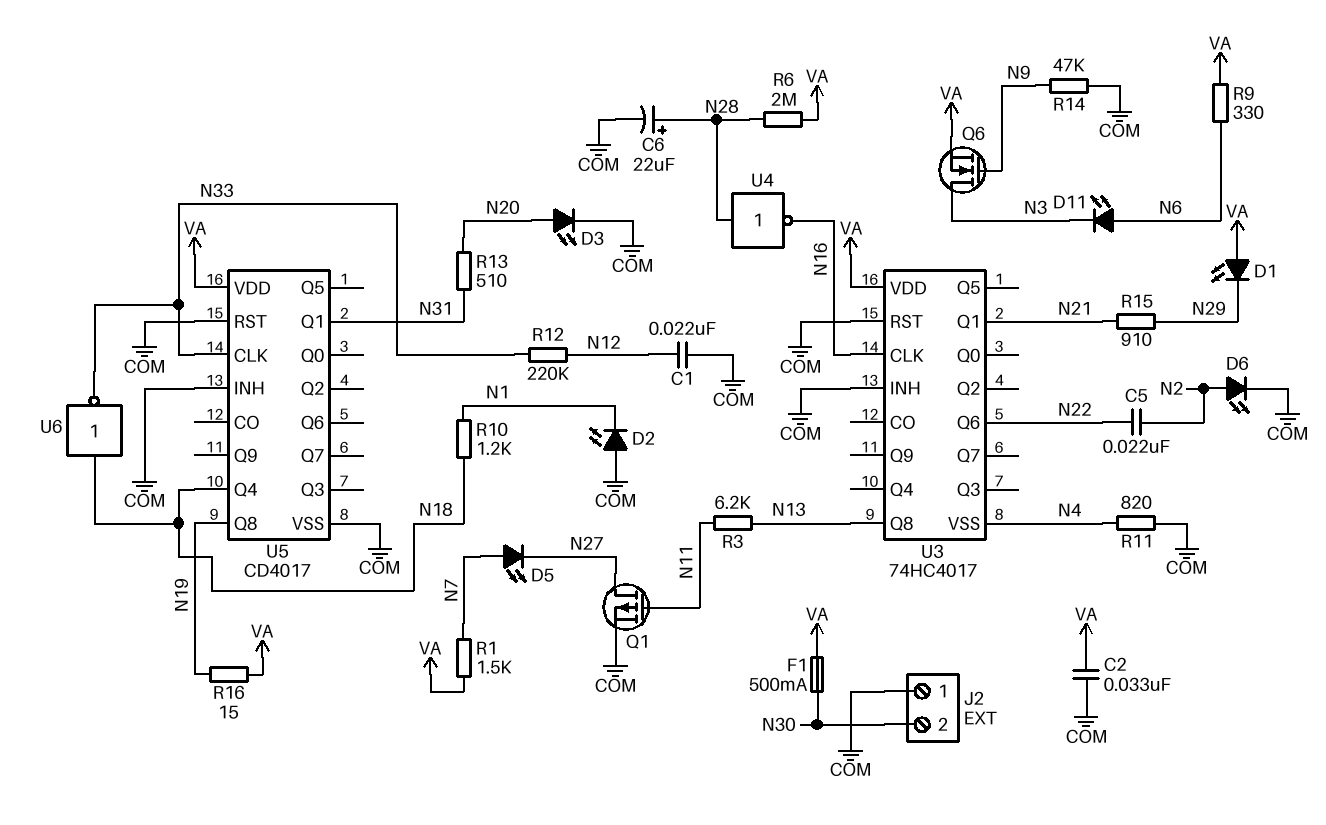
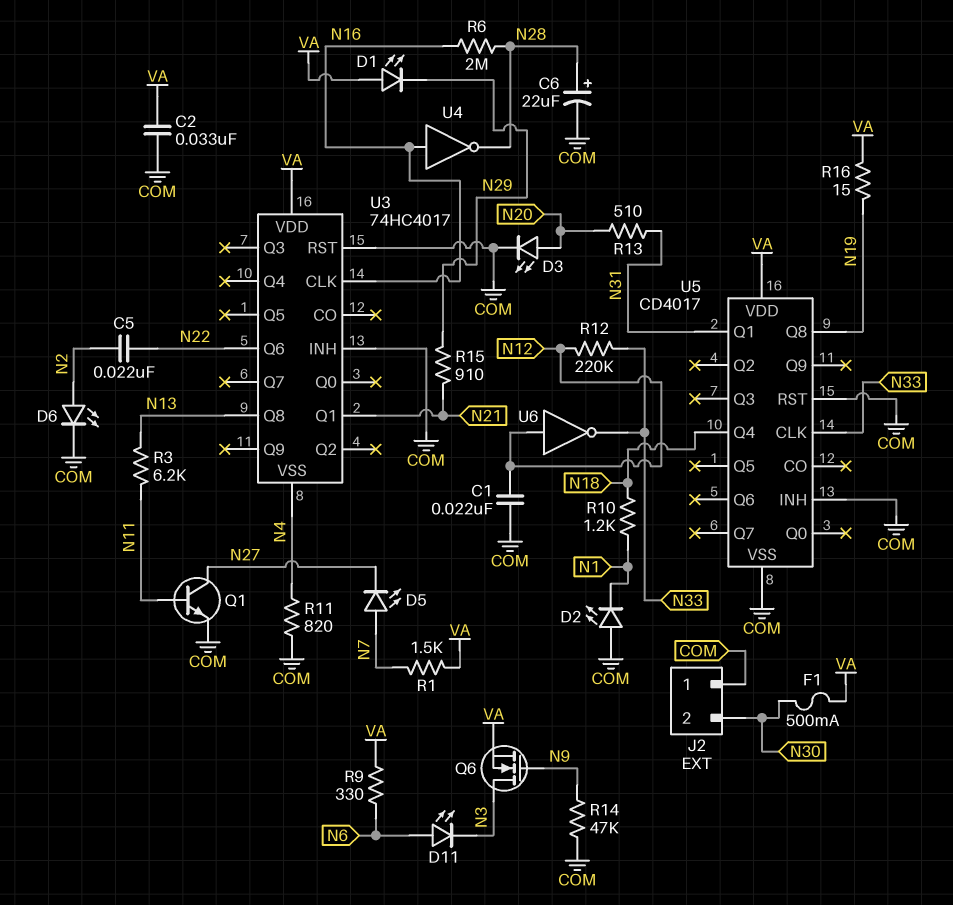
Q1: PMOS (G N11, D N27, S COM) -> NPN (B N11, C N27, E COM)
R6: 2M (N28, VA) -> 2M (N16, N28)
U4: NOT (in N28, out N16) -> NOT (in N16, out N28)
U6: NOT (in N18, out N33) -> NOT (in N12, out N33)

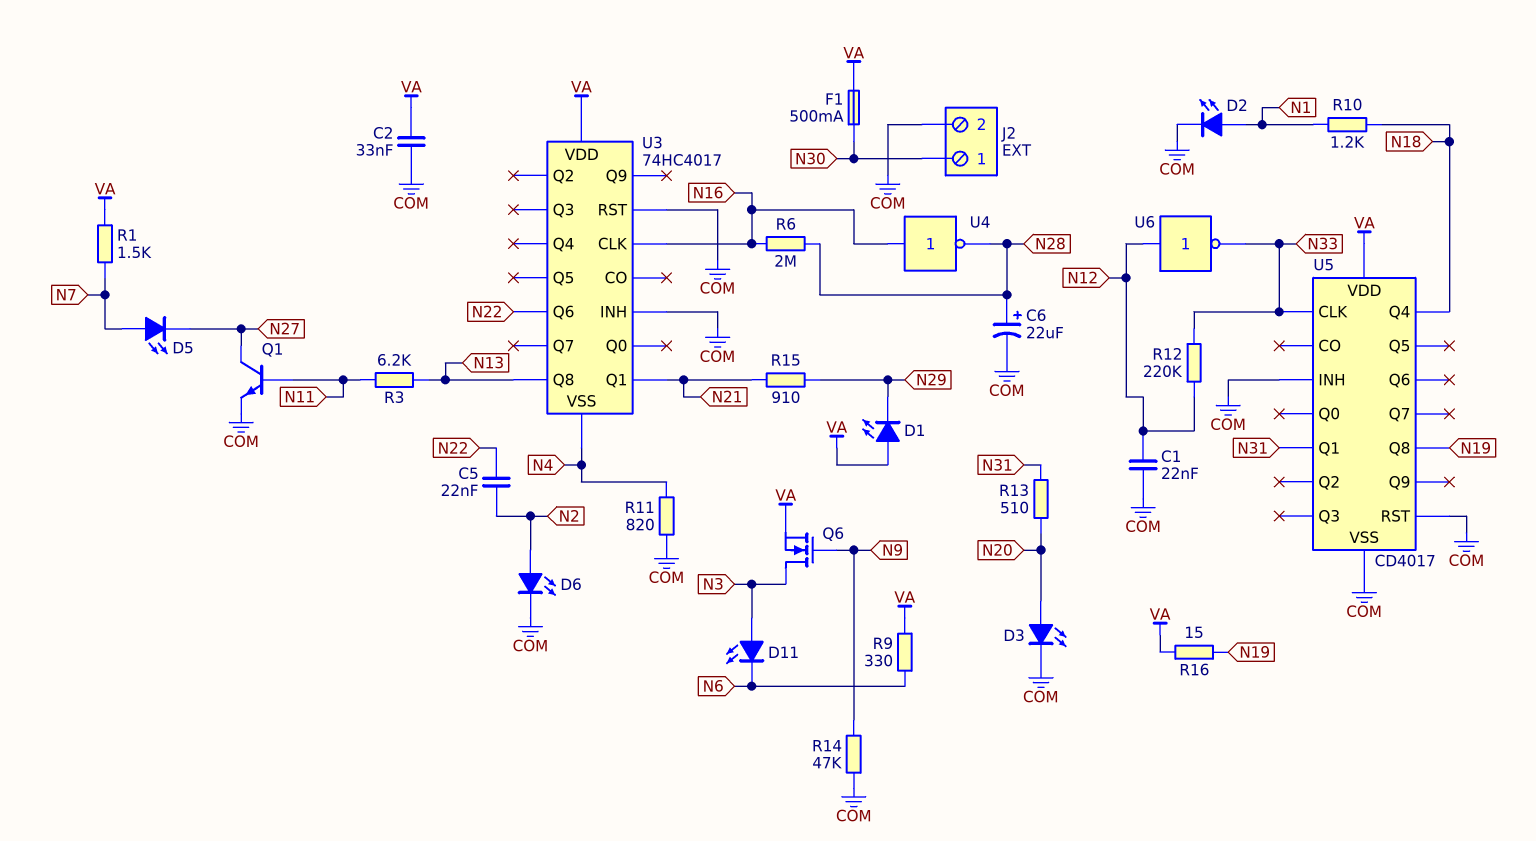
D2: LED (A COM, K N1) -> LED (A N1, K COM)
D11: LED (A N6, K N3) -> LED (A N3, K N6)
J2 pin 1: COM -> N30
J2 pin 2: N30 -> COM

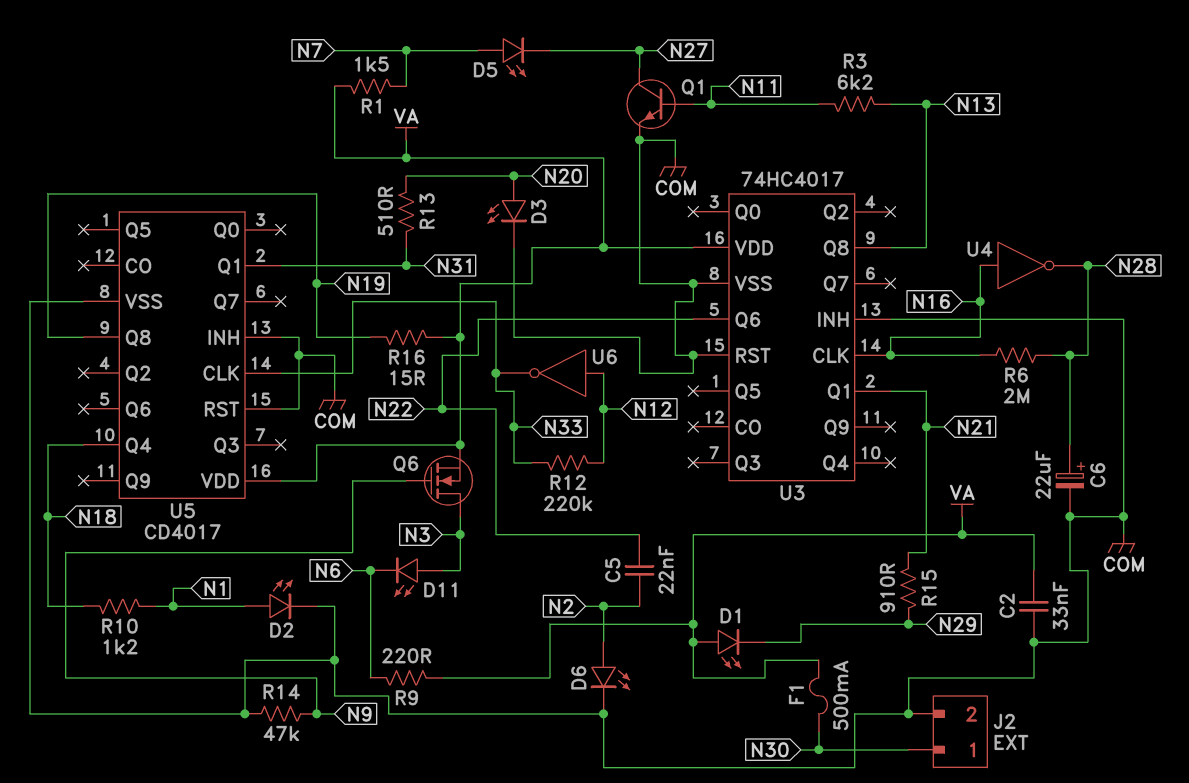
C1: 22nF (COM, N12) -> none
R9: 330 (N6, VA) -> 220 (N6, VA)
R11: 820 (COM, N4) -> none
U3 pin VSS: N4 -> COM

